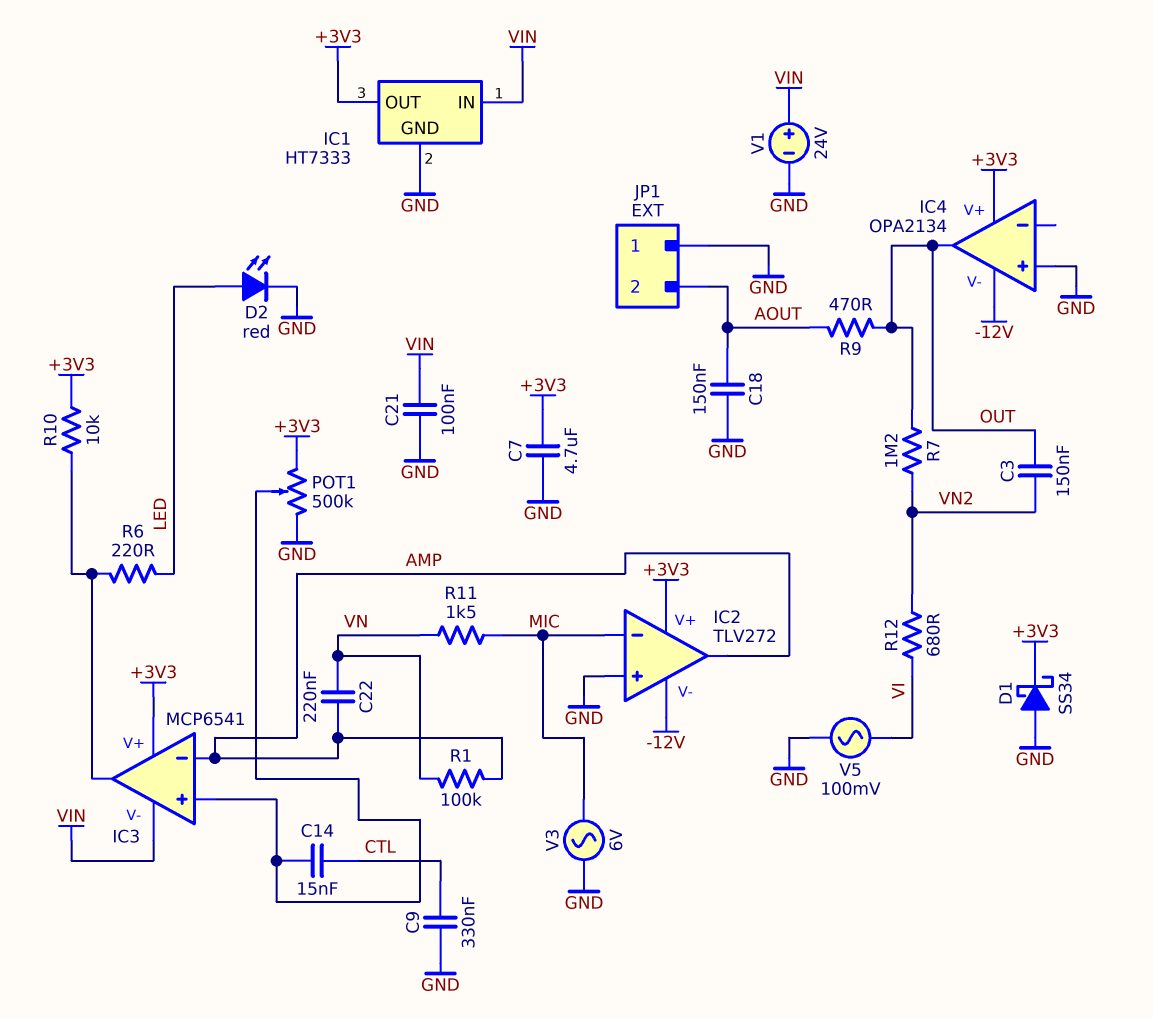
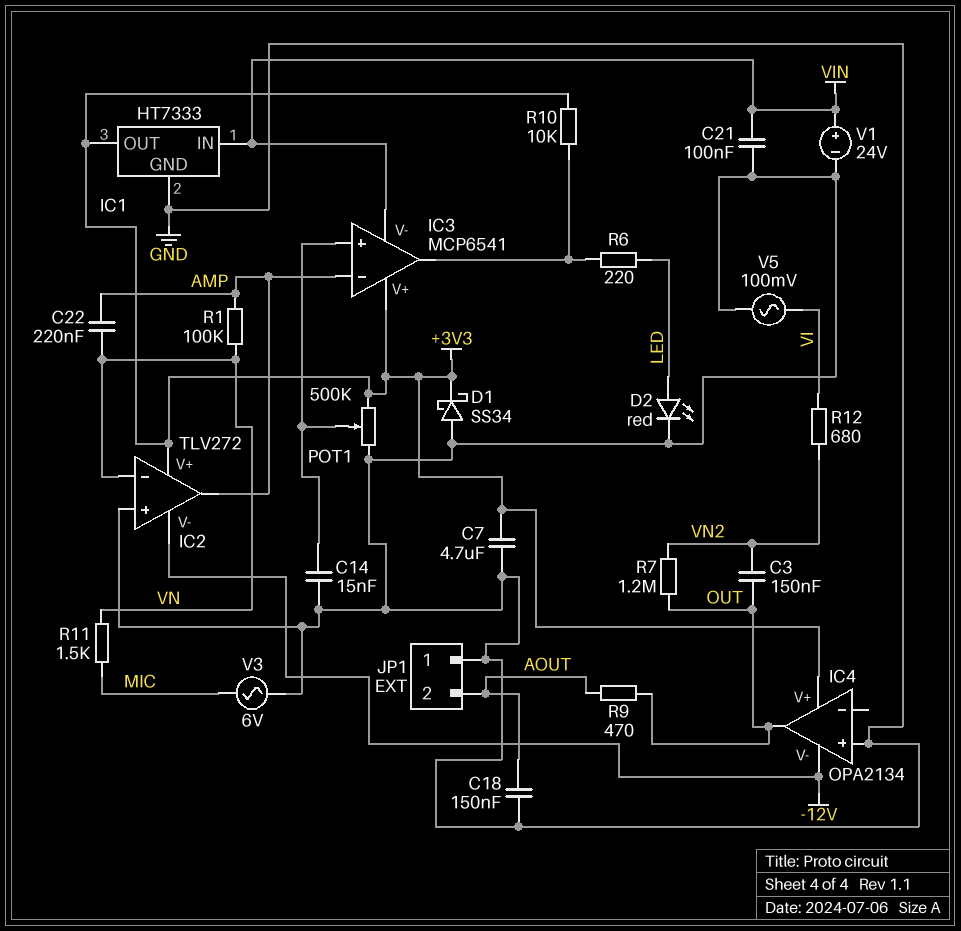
C9: 330nF (CTL, GND) -> none
C14: 15nF (CTL, IC3/in+) -> 15nF (GND, IC3/in+)
IC2 pin in-: MIC -> VN

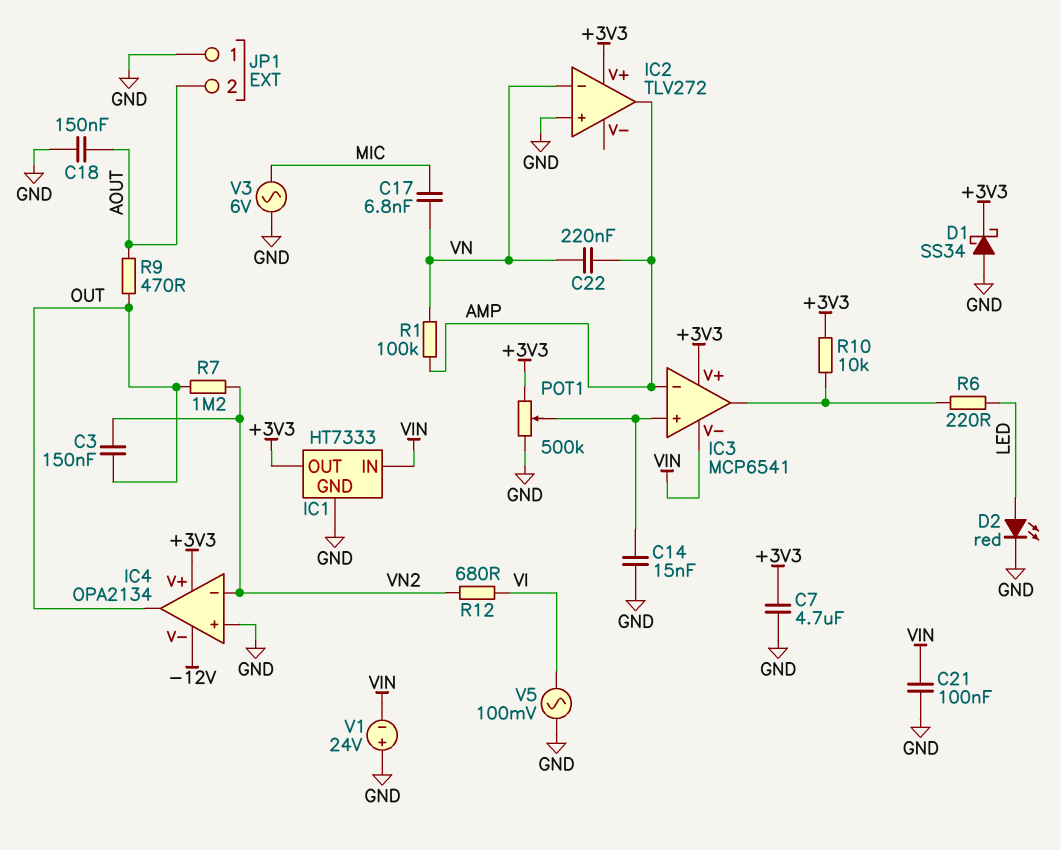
C17: none -> 6.8nF (MIC, VN)
IC2 pin V-: -12V -> none
IC4 pin in-: none -> VN2
R11: 1.5k (MIC, VN) -> none
V1: 24V (plus VIN, minus GND) -> 24V (plus GND, minus VIN)

